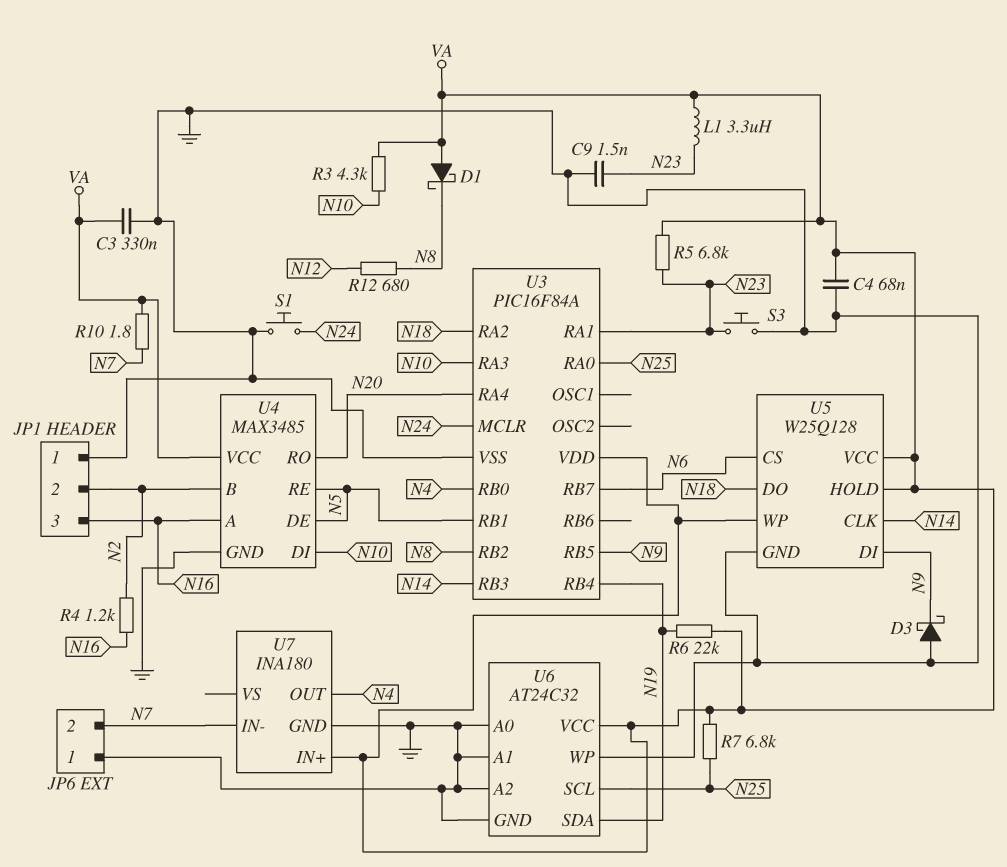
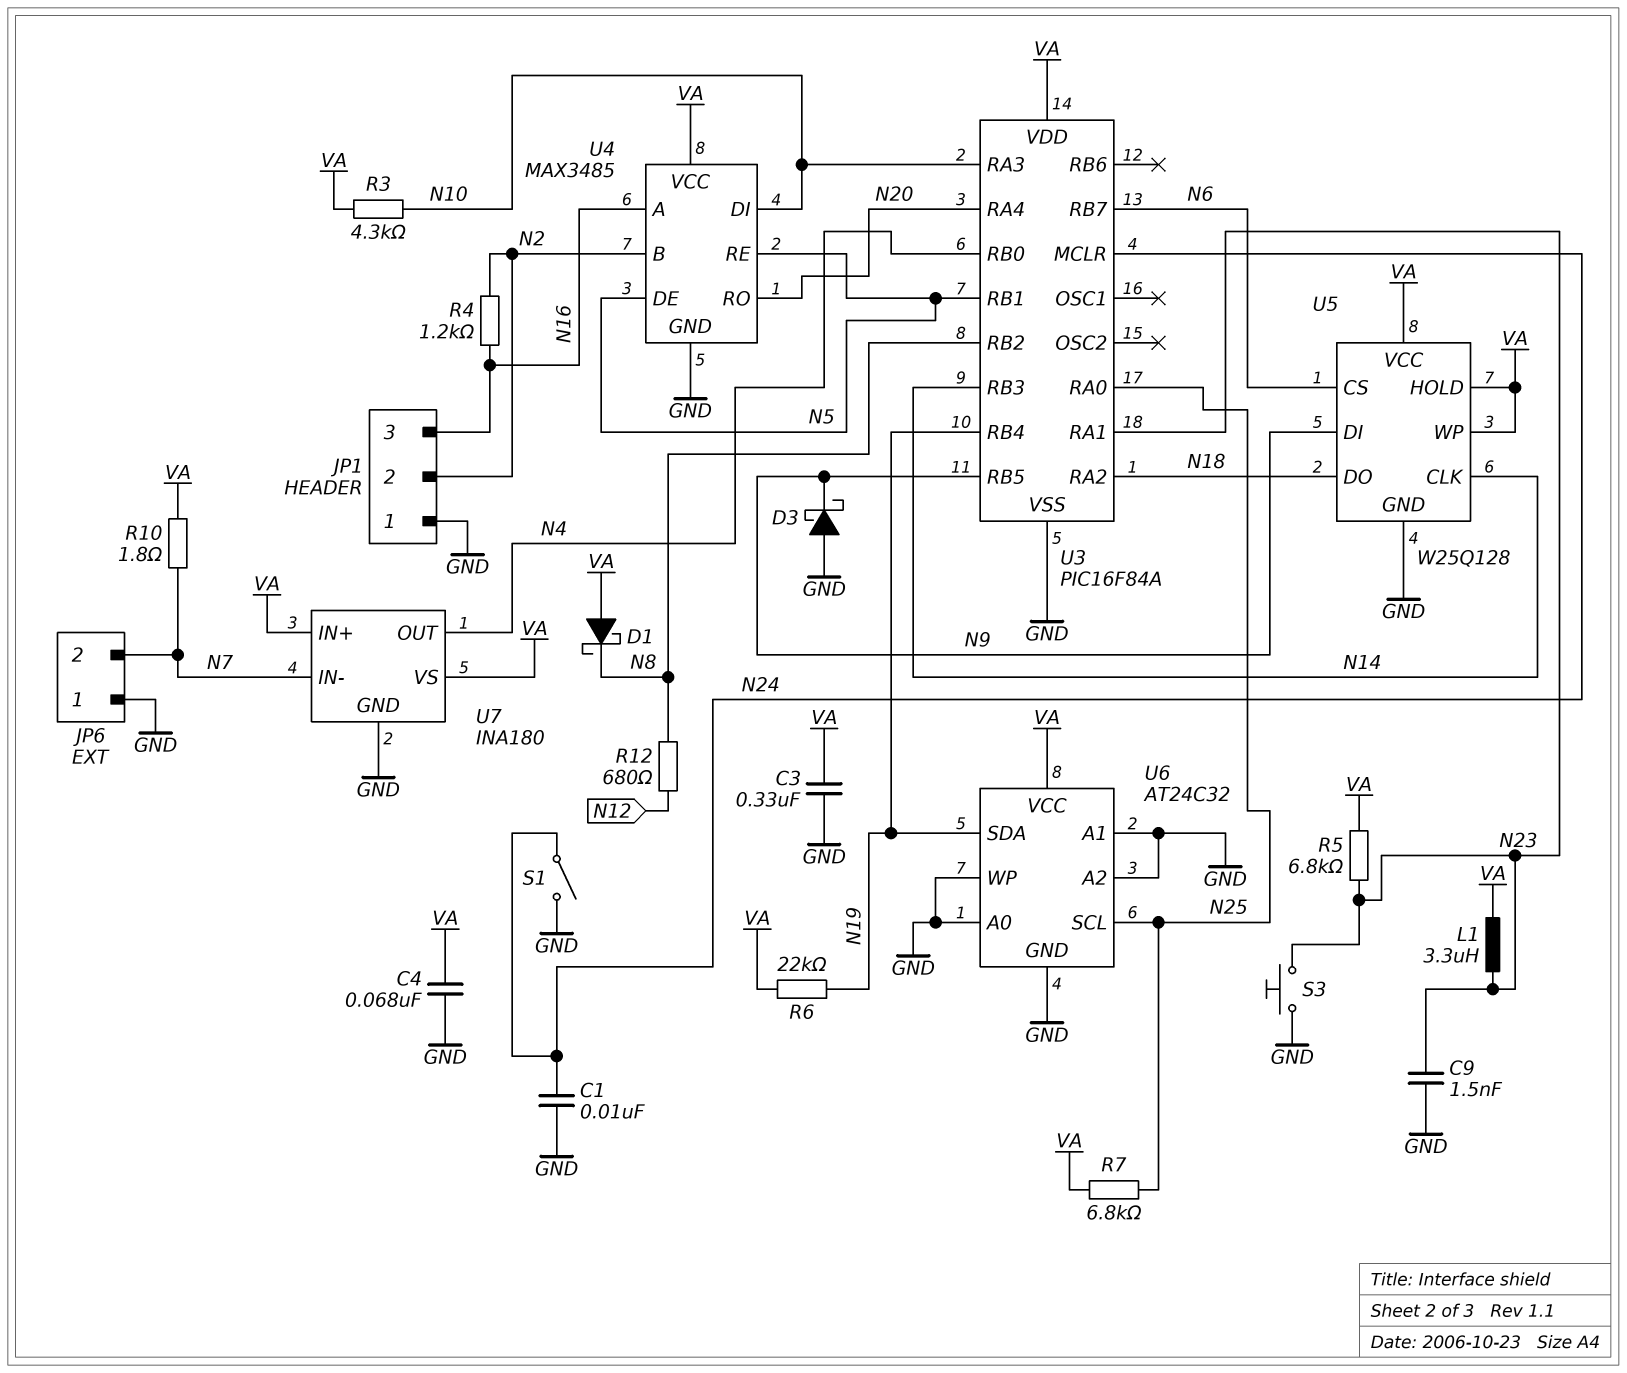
C1: none -> 10nF (GND, N24)
S1: button (GND, N24) -> switch (GND, N24)
U7 pin VS: none -> VA

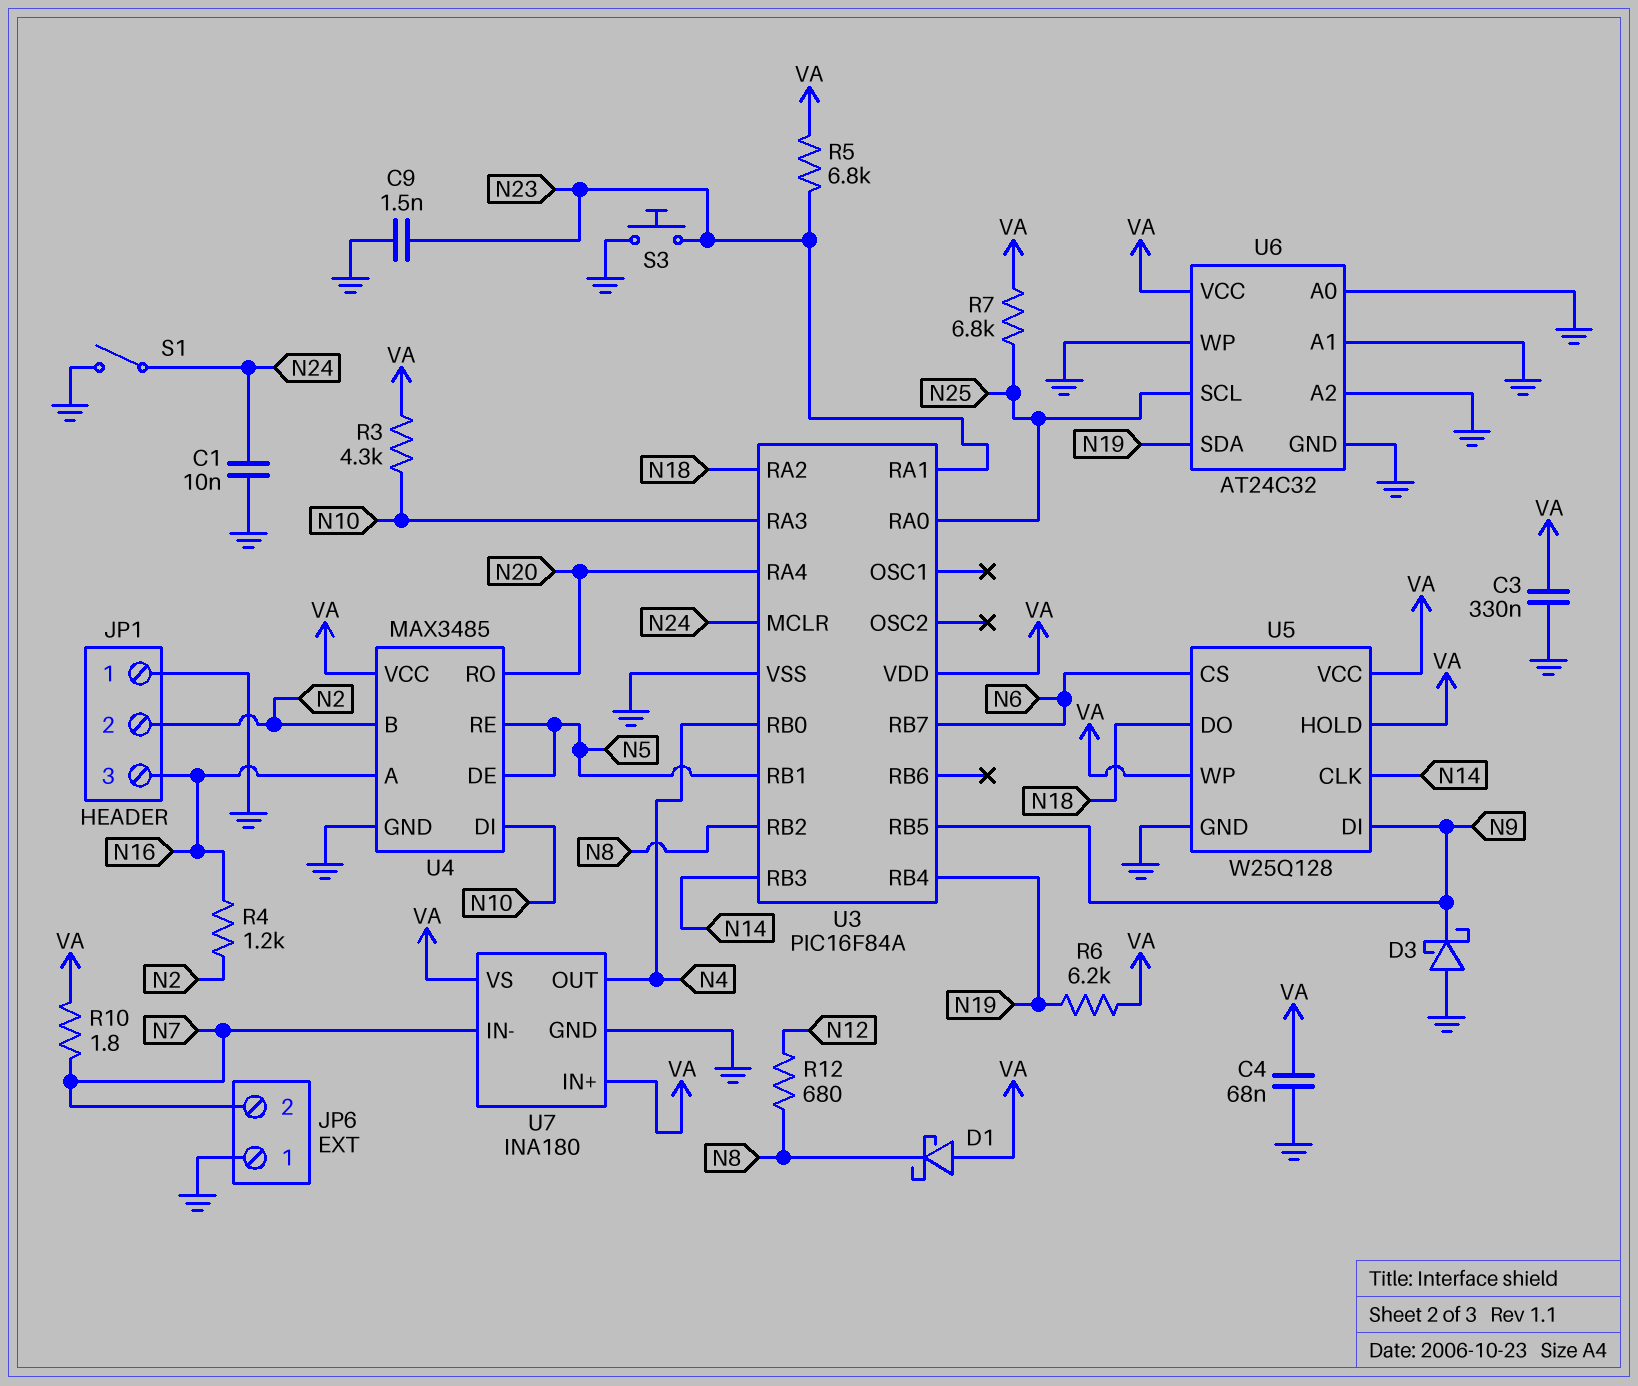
L1: 3.3uH (N23, VA) -> none
R6: 22k (N19, VA) -> 6.2k (N19, VA)

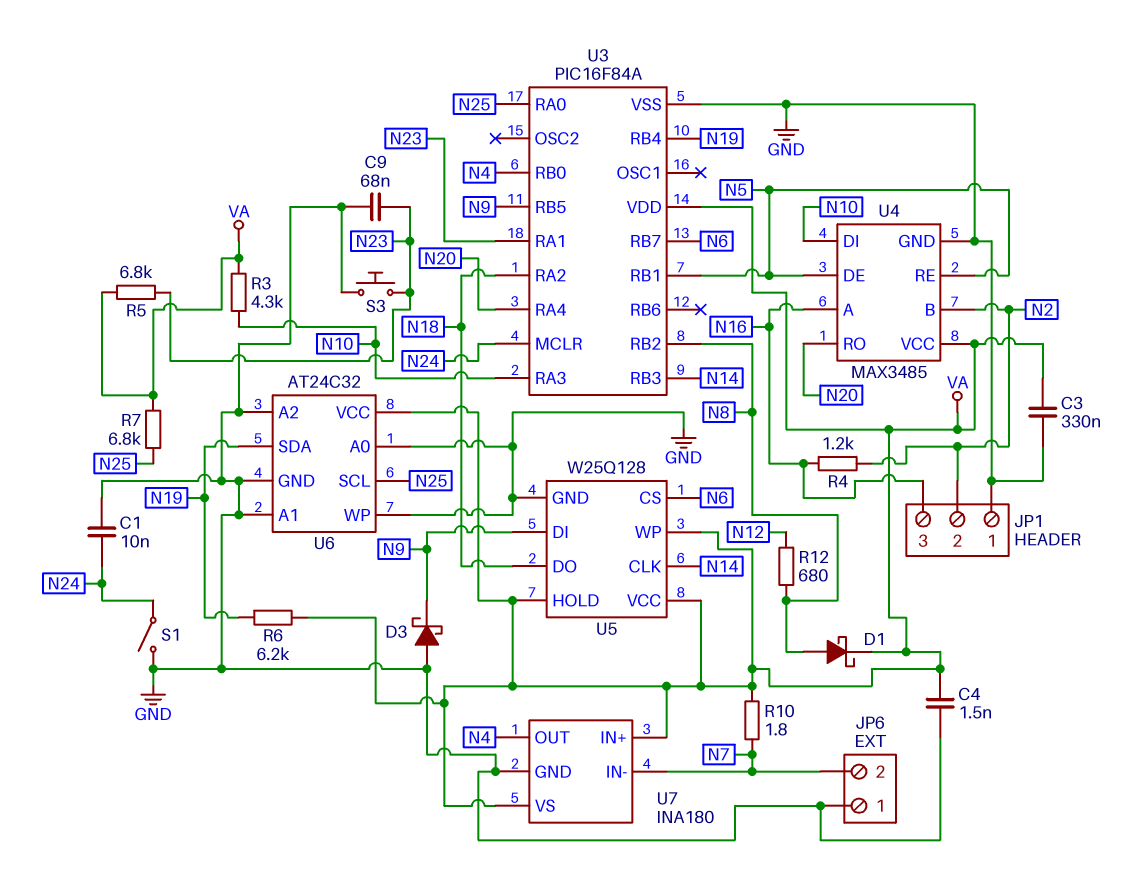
C4: 68nF (GND, VA) -> 1.5nF (GND, VA)
C9: 1.5nF (GND, N23) -> 68nF (GND, N23)
D1: schottky (A VA, K N8) -> schottky (A N8, K VA)

